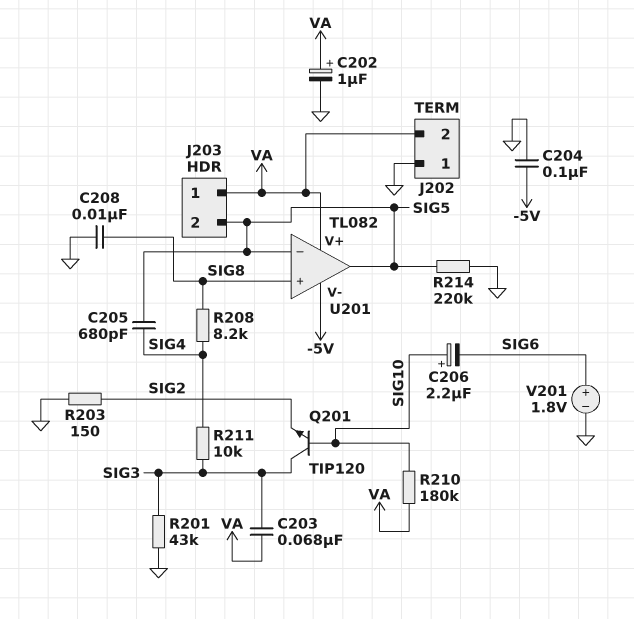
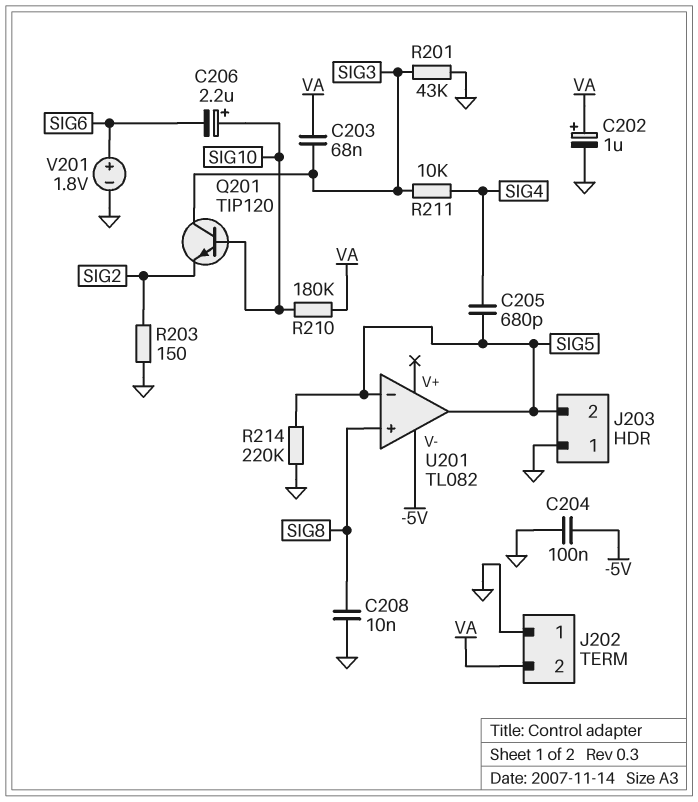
J203 pin 1: VA -> GND
R208: 8.2k (SIG4, SIG8) -> none
U201 pin V+: VA -> none

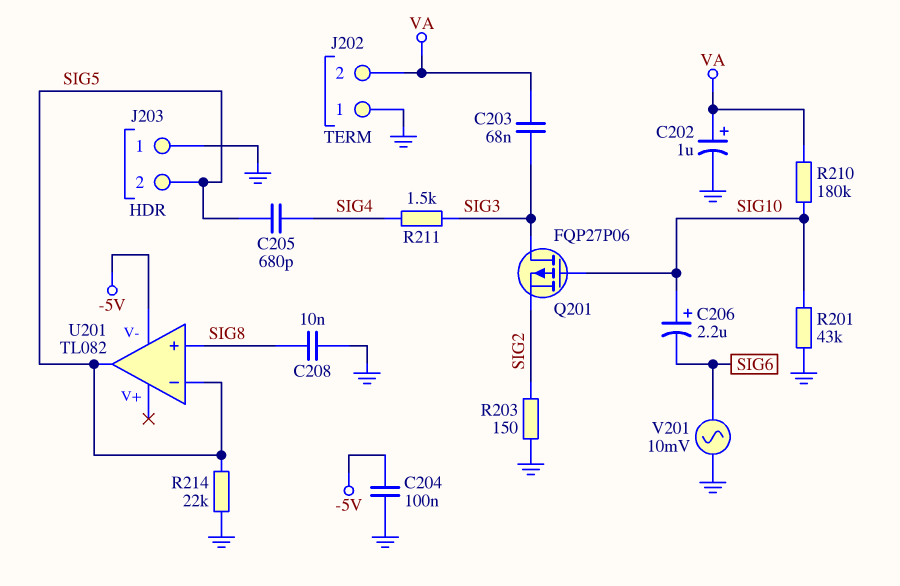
Q201: NPN TIP120 (B SIG10, C SIG3, E SIG2) -> PMOS FQP27P06 (G SIG10, D SIG3, S SIG2)
R201: 43k (GND, SIG3) -> 43k (GND, SIG10)
R211: 10k (SIG3, SIG4) -> 1.5k (SIG3, SIG4)
R214: 220k (GND, SIG5) -> 22k (GND, SIG5)
V201: 1.8V (plus SIG6, minus GND) -> AC 10mV (GND, SIG6)

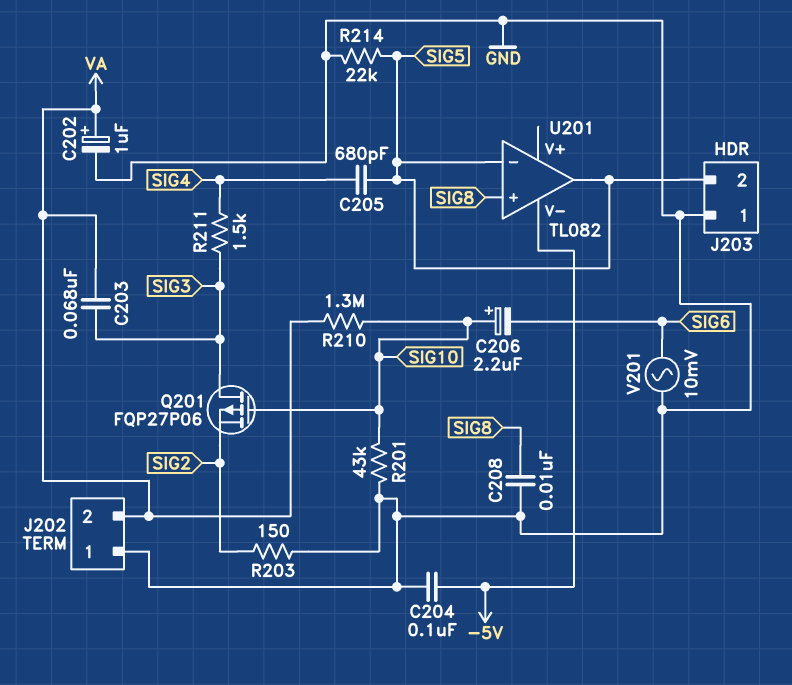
R210: 180k (SIG10, VA) -> 1.3M (SIG10, VA)

